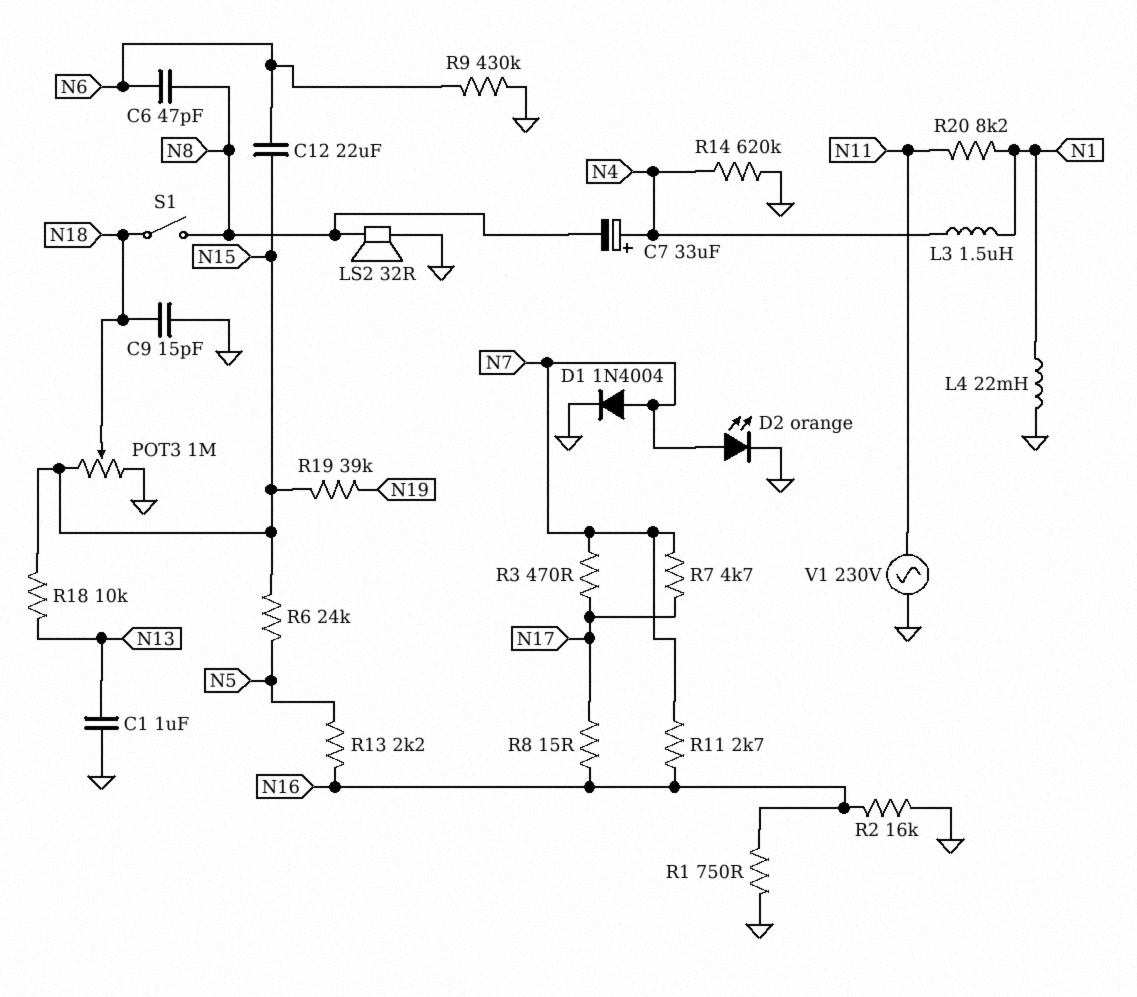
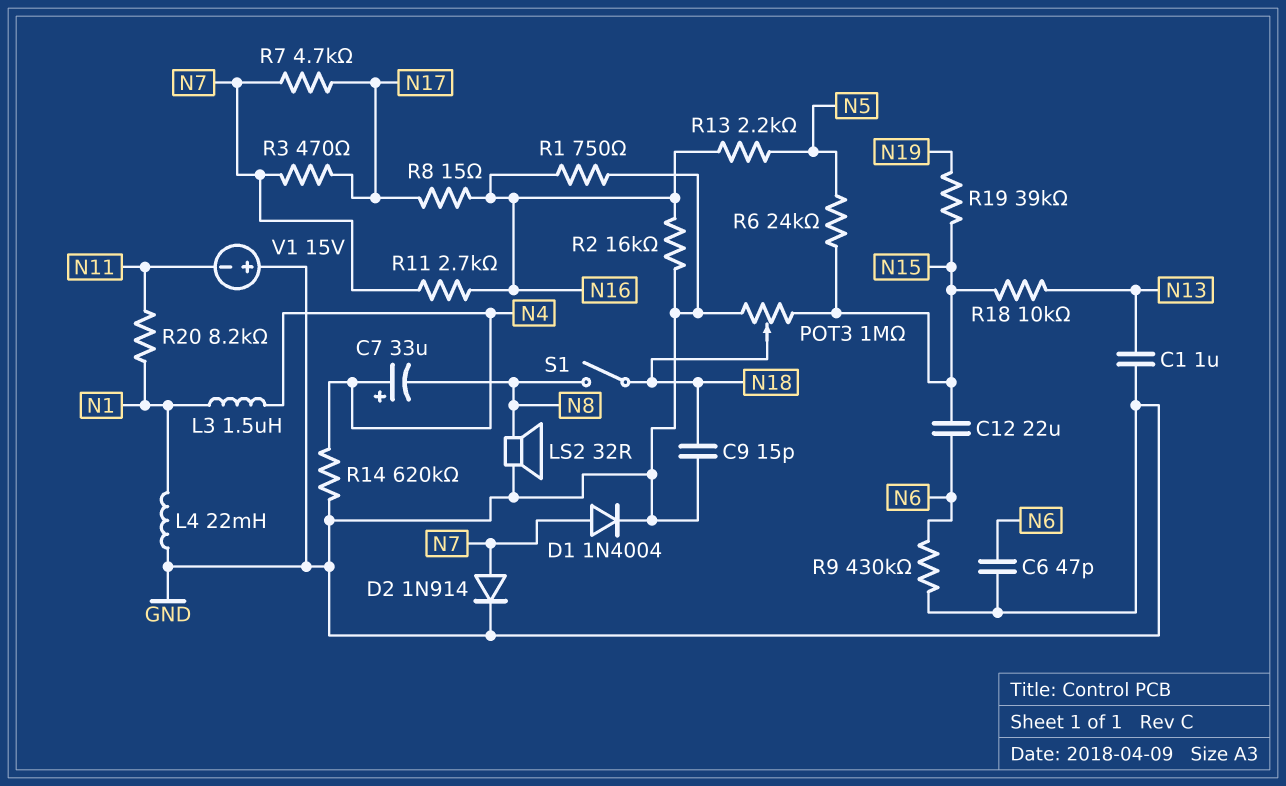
C6: 47pF (N6, N8) -> 47pF (GND, N6)
D2: LED orange (A N7, K GND) -> diode 1N914 (A N7, K GND)
V1: AC 230V (GND, N11) -> 15V (plus GND, minus N11)

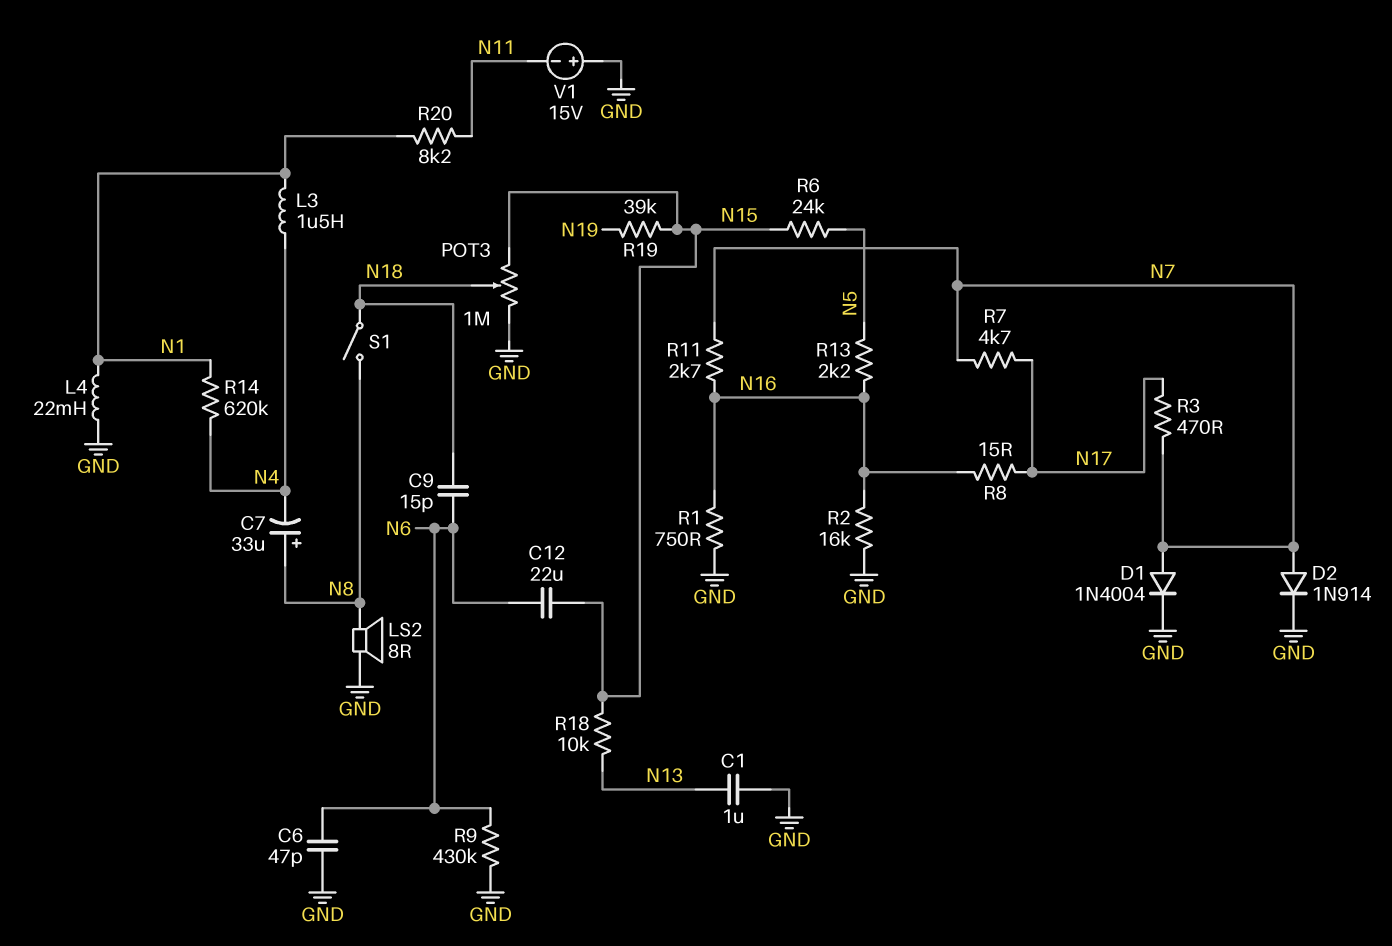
C7: 33uF (plus N4, minus N8) -> 33uF (plus N8, minus N4)
C9: 15pF (GND, N18) -> 15pF (N6, N18)
LS2: speaker 32R (GND, N8) -> speaker 8R (GND, N8)
R14: 620k (GND, N4) -> 620k (N1, N4)

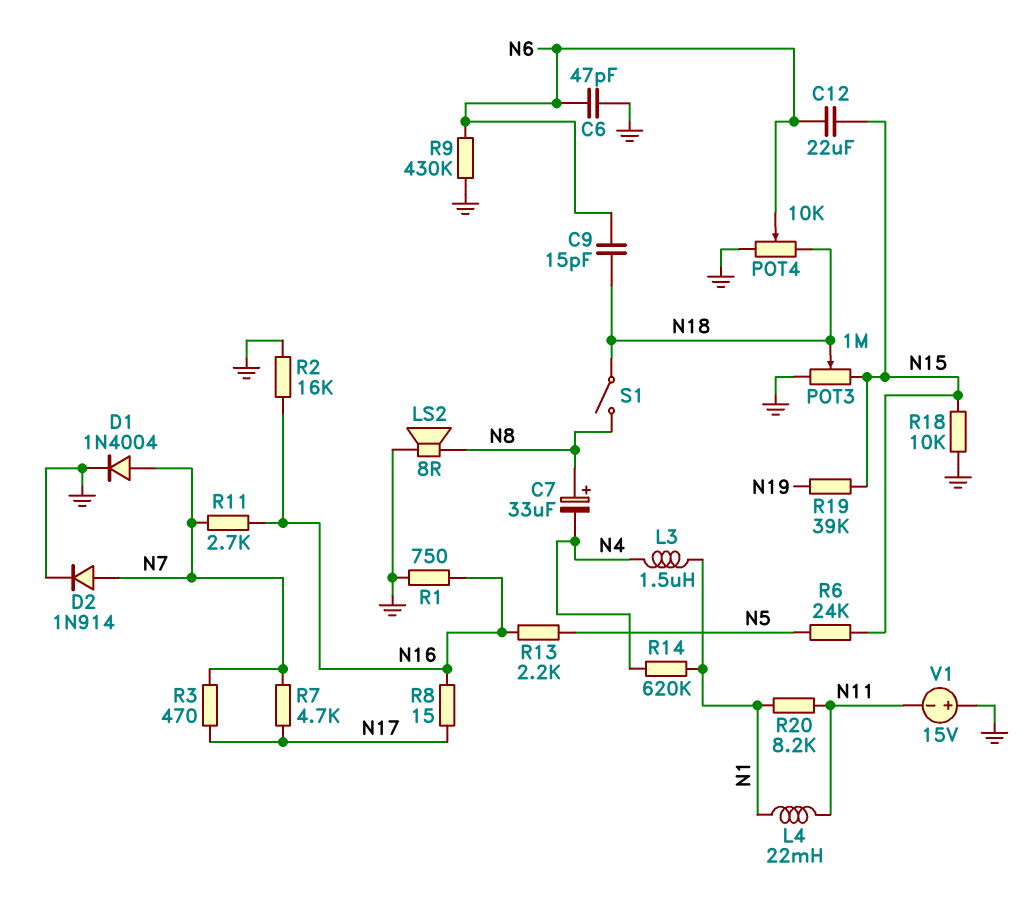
C1: 1uF (GND, N13) -> none
L4: 22mH (GND, N1) -> 22mH (N1, N11)
POT4: none -> 10k (GND, N18, wiper N6)
R18: 10k (N13, N15) -> 10k (GND, N15)

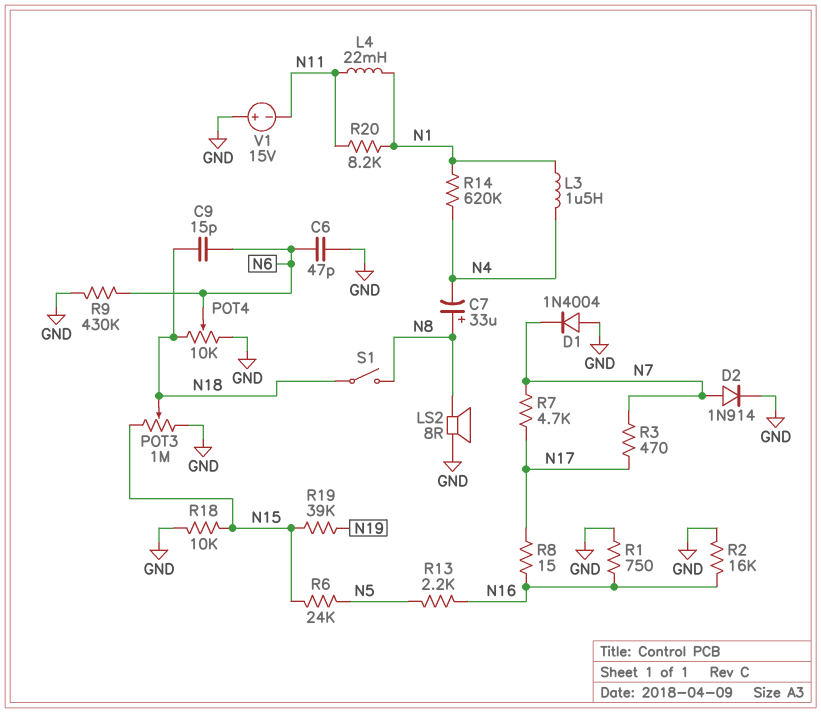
C12: 22uF (N6, N15) -> none
D1: diode 1N4004 (A N7, K GND) -> diode 1N4004 (A GND, K N7)
R11: 2.7k (N7, N16) -> none

